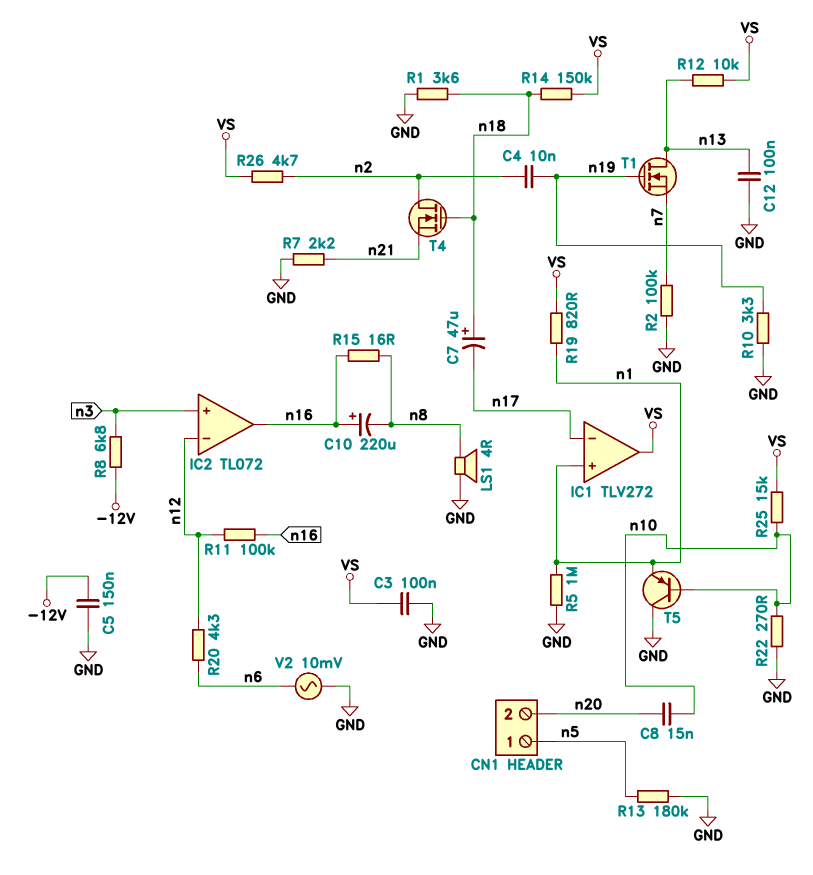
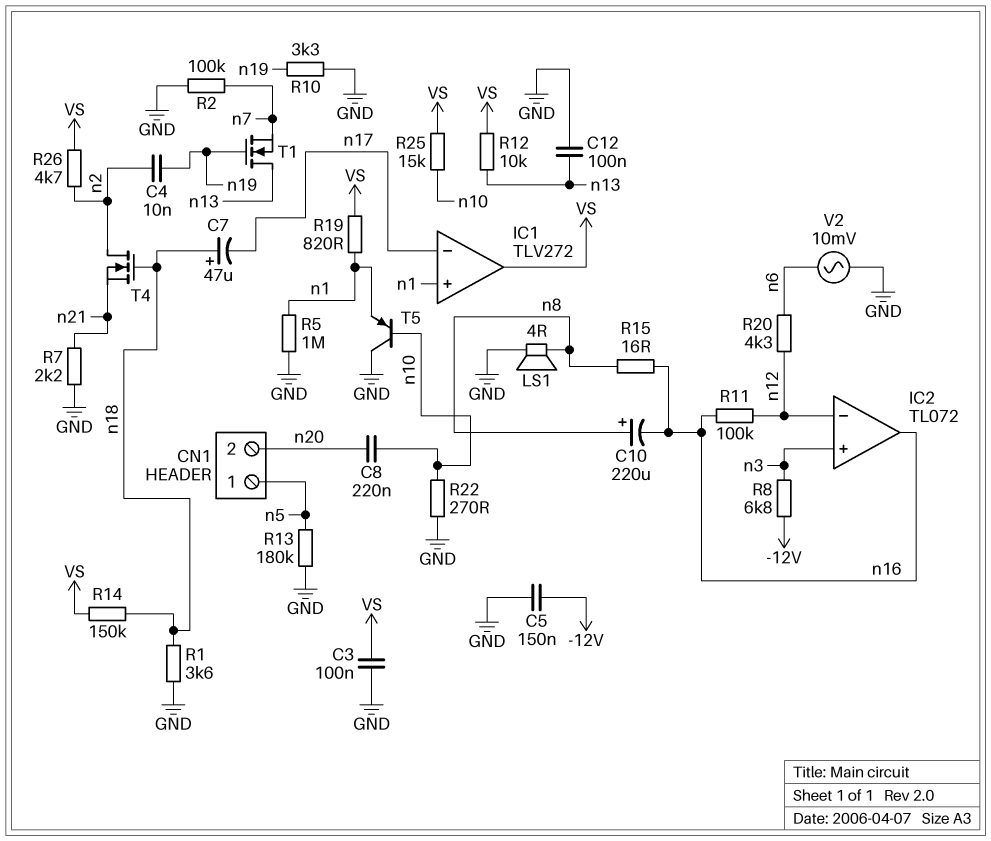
C8: 15nF (n10, n20) -> 220nF (n10, n20)
C10: 220uF (plus n16, minus n8) -> 220uF (plus n8, minus n16)

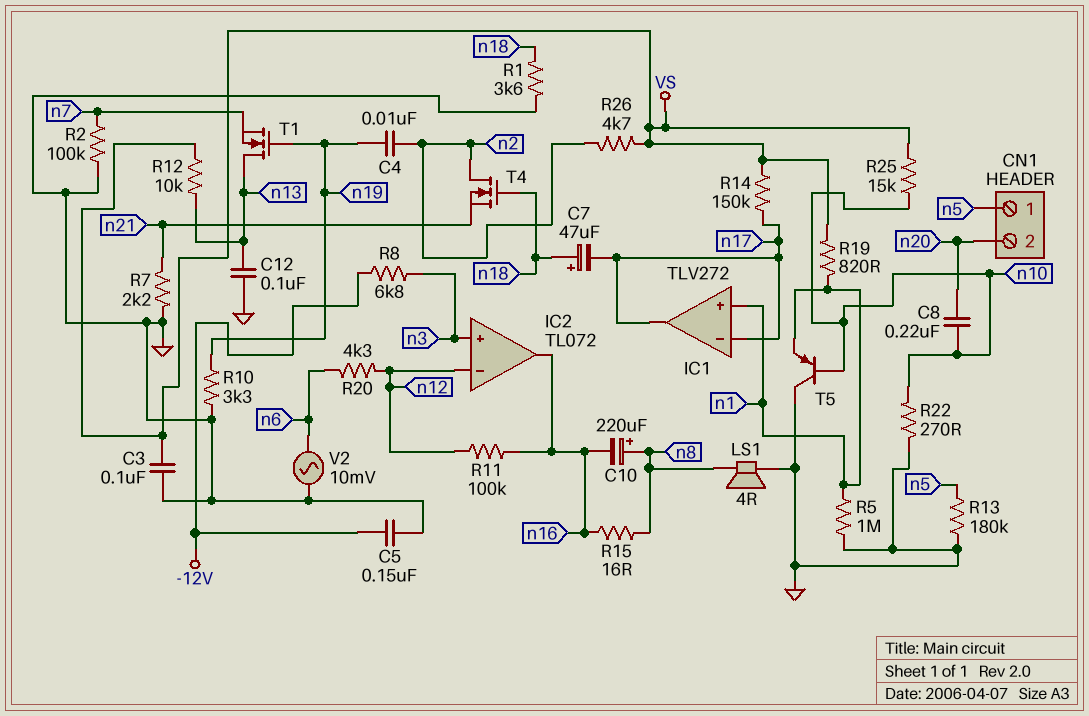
IC1 pin out: VS -> n17
R14: 150k (VS, n18) -> 150k (VS, n17)

